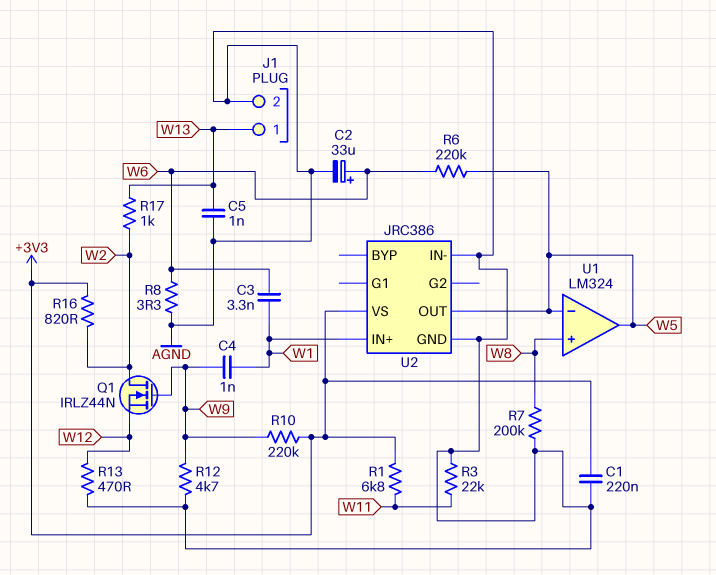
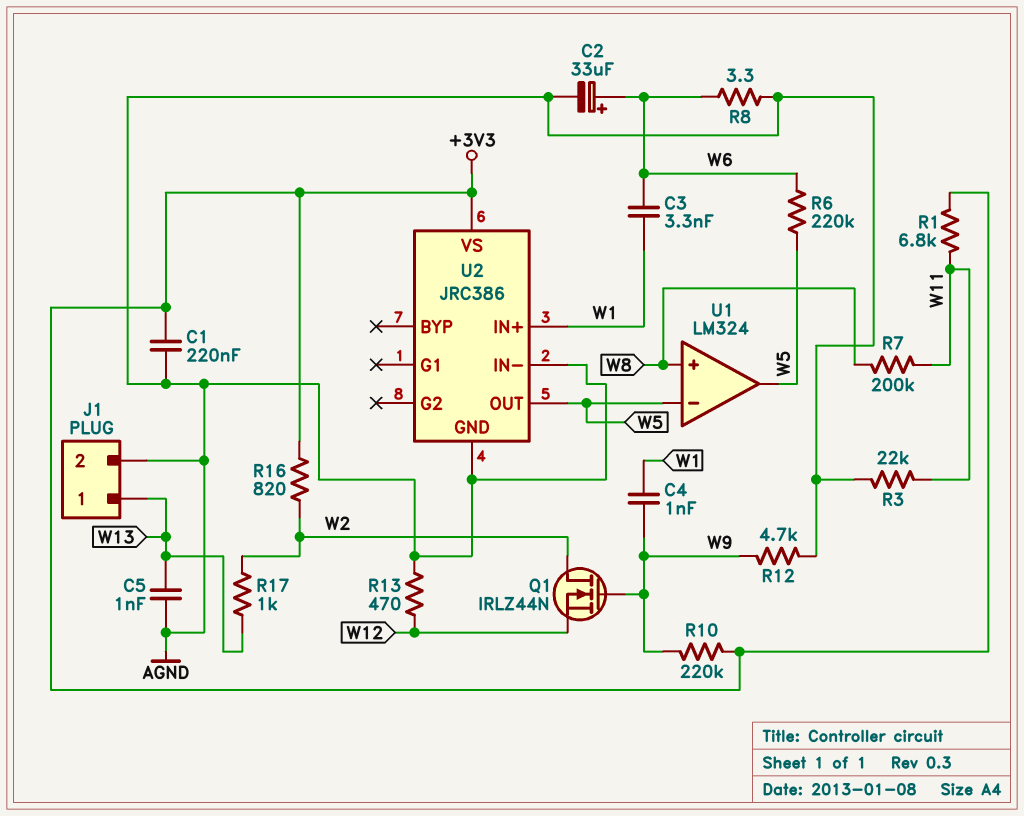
R7: 200k (AGND, W8) -> 200k (W8, W11)

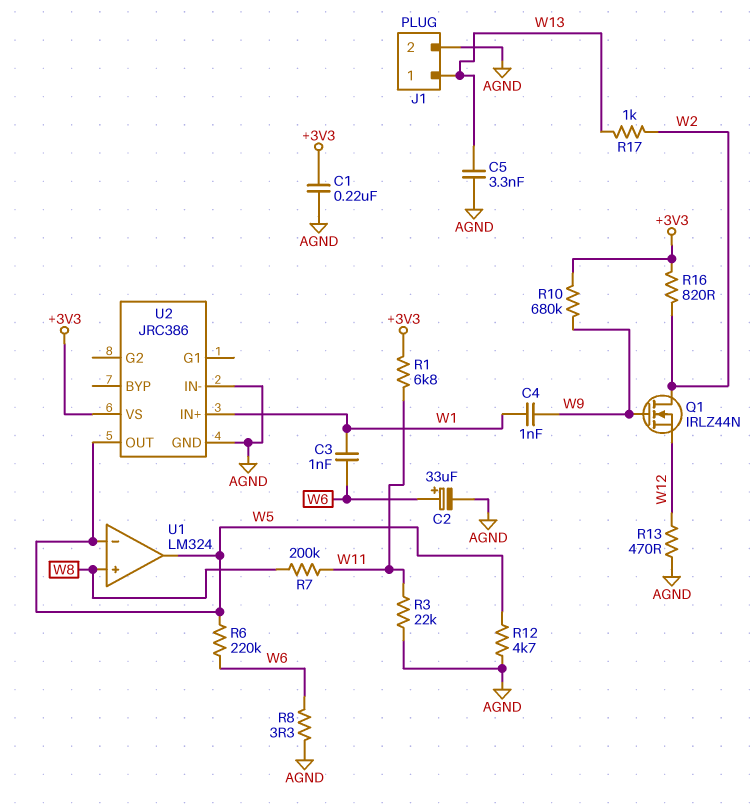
C3: 3.3nF (W1, W6) -> 1nF (W1, W6)
C5: 1nF (AGND, W13) -> 3.3nF (AGND, W13)
R10: 220k (+3V3, W9) -> 680k (+3V3, W9)
R12: 4.7k (AGND, W9) -> 4.7k (AGND, W5)

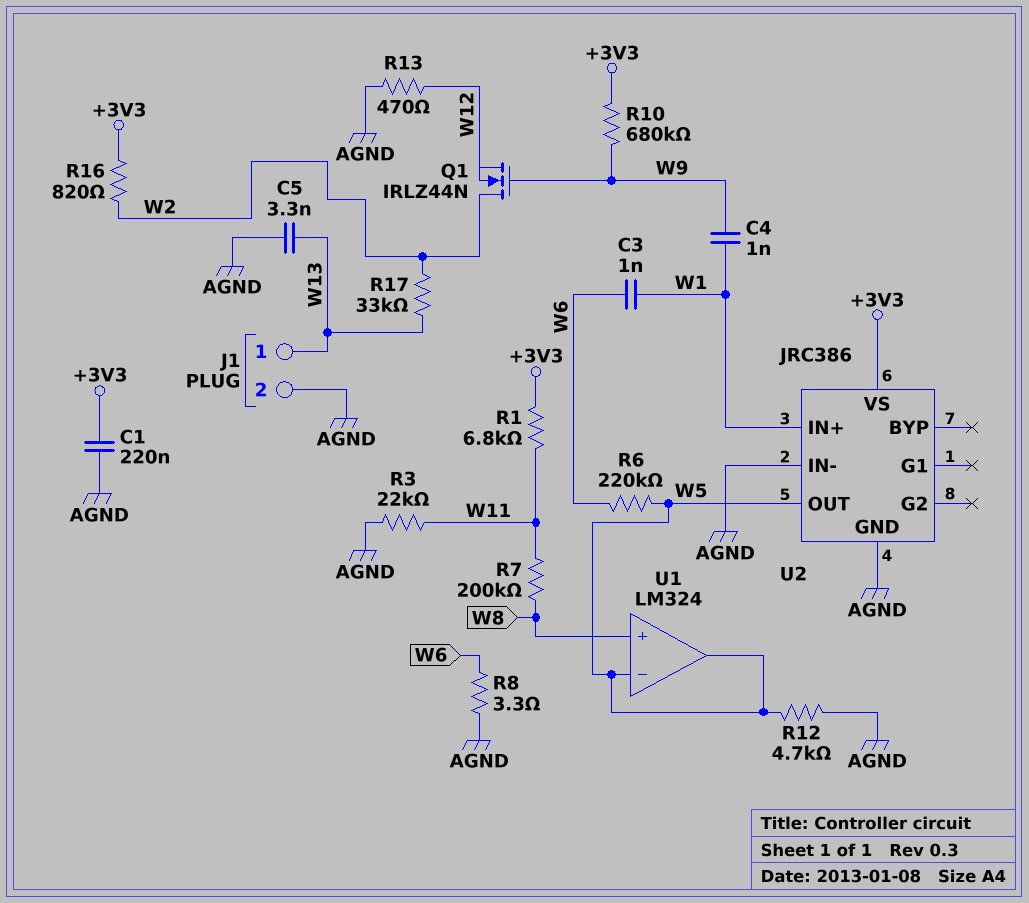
C2: 33uF (plus W6, minus AGND) -> none
R17: 1k (W2, W13) -> 33k (W2, W13)

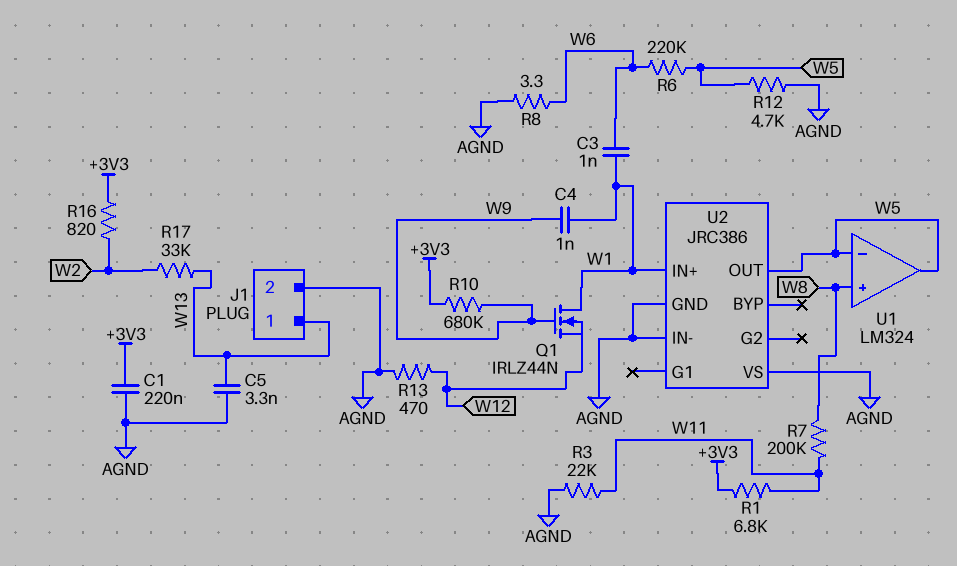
Q1: NMOS IRLZ44N (G W9, D W2, S W12) -> NMOS IRLZ44N (G W9, D W1, S W12)
U2 pin VS: +3V3 -> AGND

